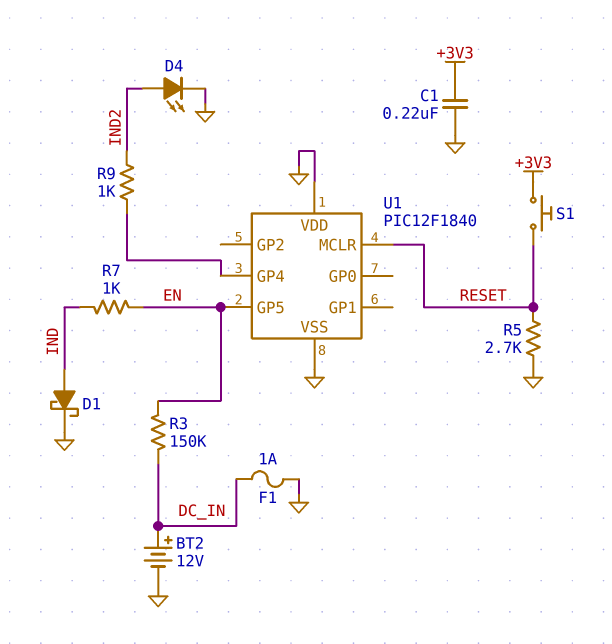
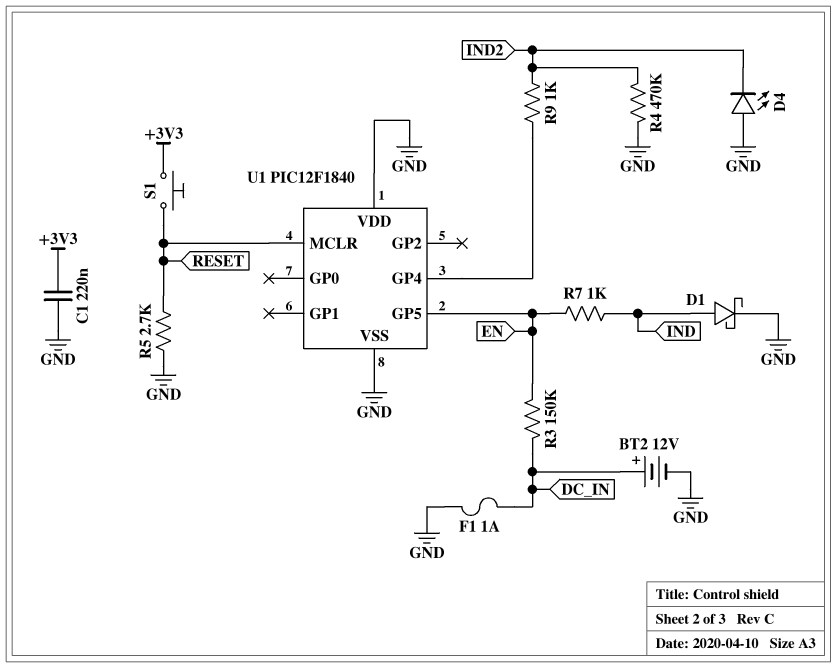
D4: LED (A IND2, K GND) -> LED (A GND, K IND2)
R4: none -> 470k (GND, IND2)

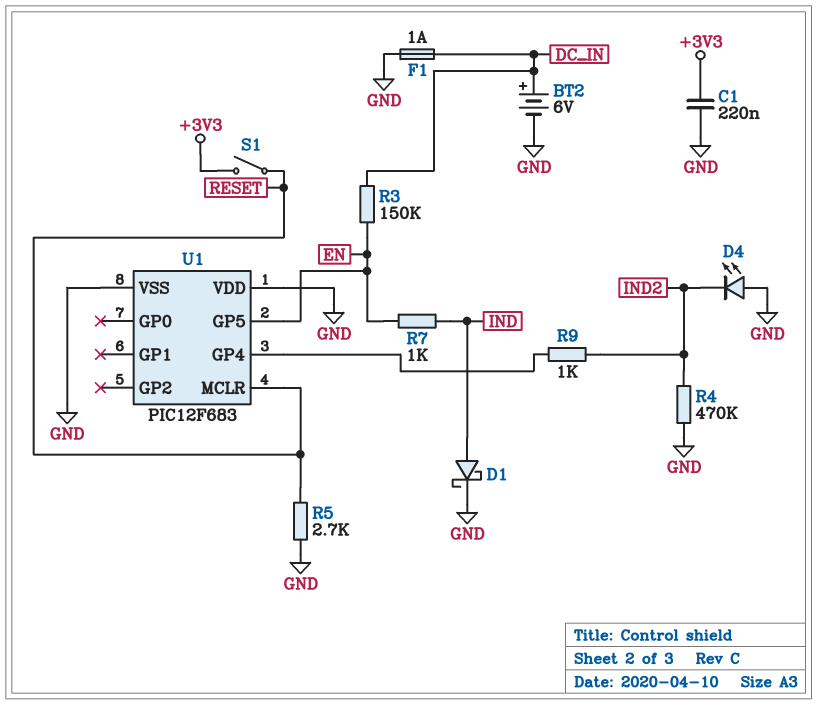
BT2: 12V (plus DC_IN, minus GND) -> 6V (plus DC_IN, minus GND)
S1: button (+3V3, RESET) -> switch (+3V3, RESET)
U1: PIC12F1840 -> PIC12F683

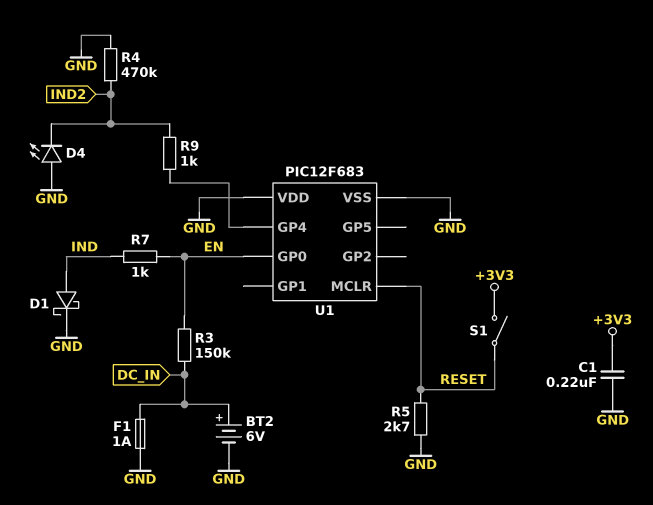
U1 pin GP0: none -> EN
U1 pin GP5: EN -> none

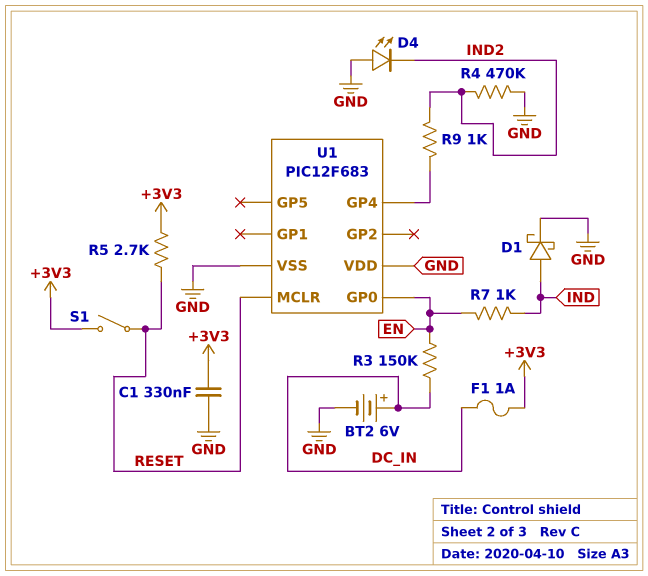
C1: 220nF (+3V3, GND) -> 330nF (+3V3, GND)
F1: 1A (DC_IN, GND) -> 1A (+3V3, DC_IN)
R5: 2.7k (GND, RESET) -> 2.7k (+3V3, RESET)

